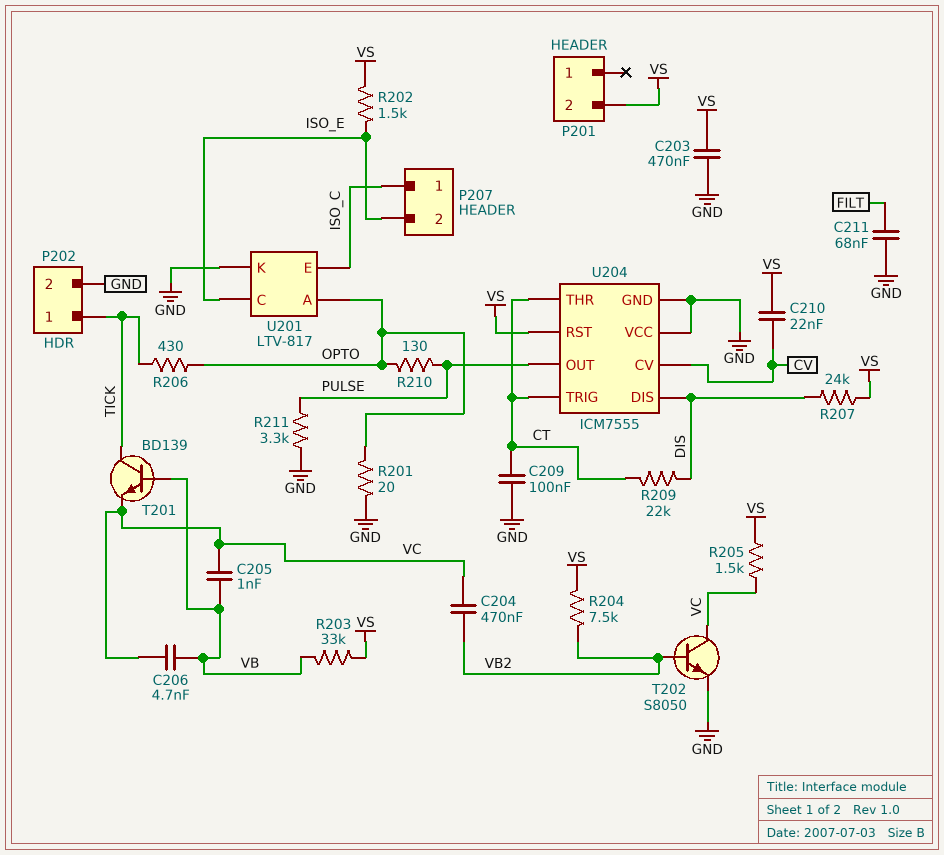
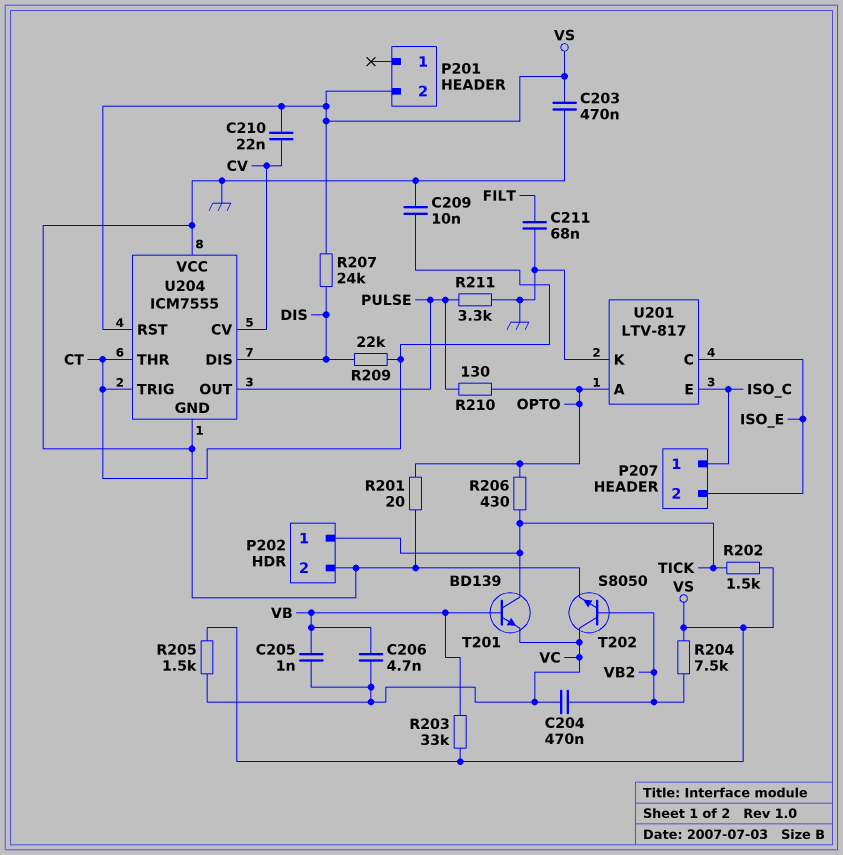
C209: 100nF (CT, GND) -> 10nF (CT, GND)
R202: 1.5k (ISO_E, VS) -> 1.5k (TICK, VS)

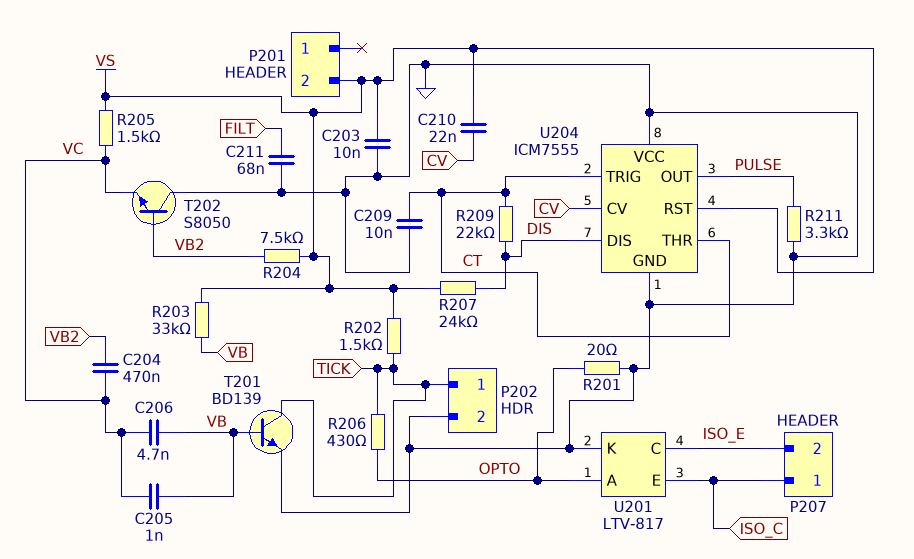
C203: 470nF (GND, VS) -> 10nF (GND, VS)
R210: 130 (OPTO, PULSE) -> none
T201: NPN BD139 (B VB, C TICK, E VC) -> NPN BD139 (B VB, C TICK, E GND)
T202: NPN S8050 (B VB2, C VC, E GND) -> NPN S8050 (B VB2, C GND, E VC)

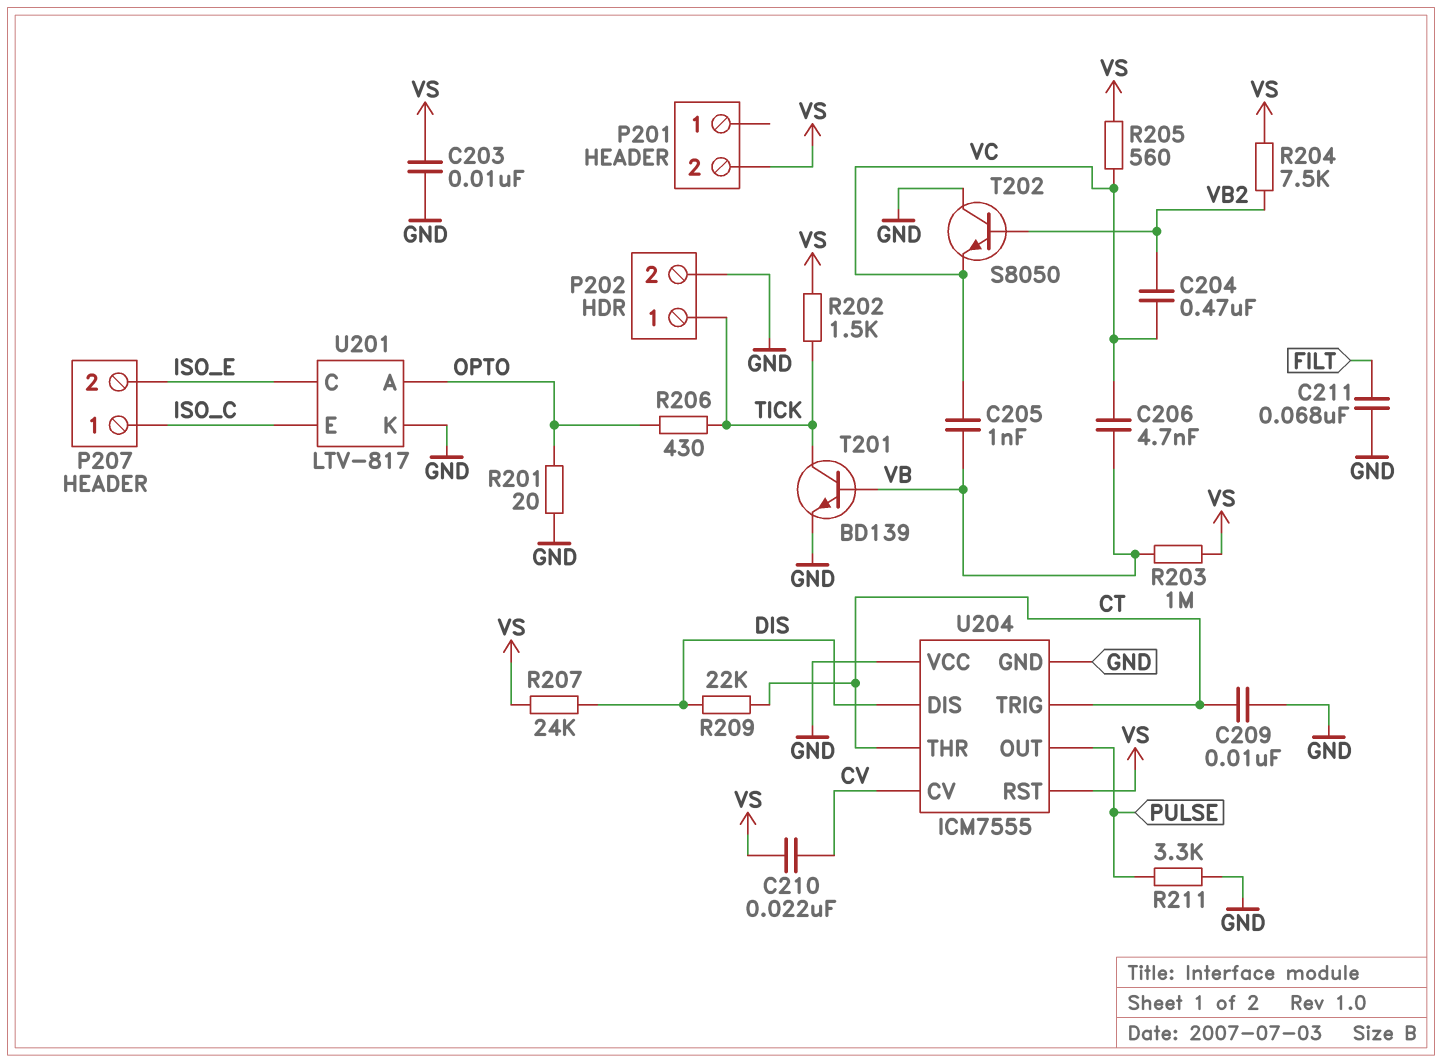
R203: 33k (VB, VS) -> 1M (VB, VS)
R205: 1.5k (VC, VS) -> 560 (VC, VS)

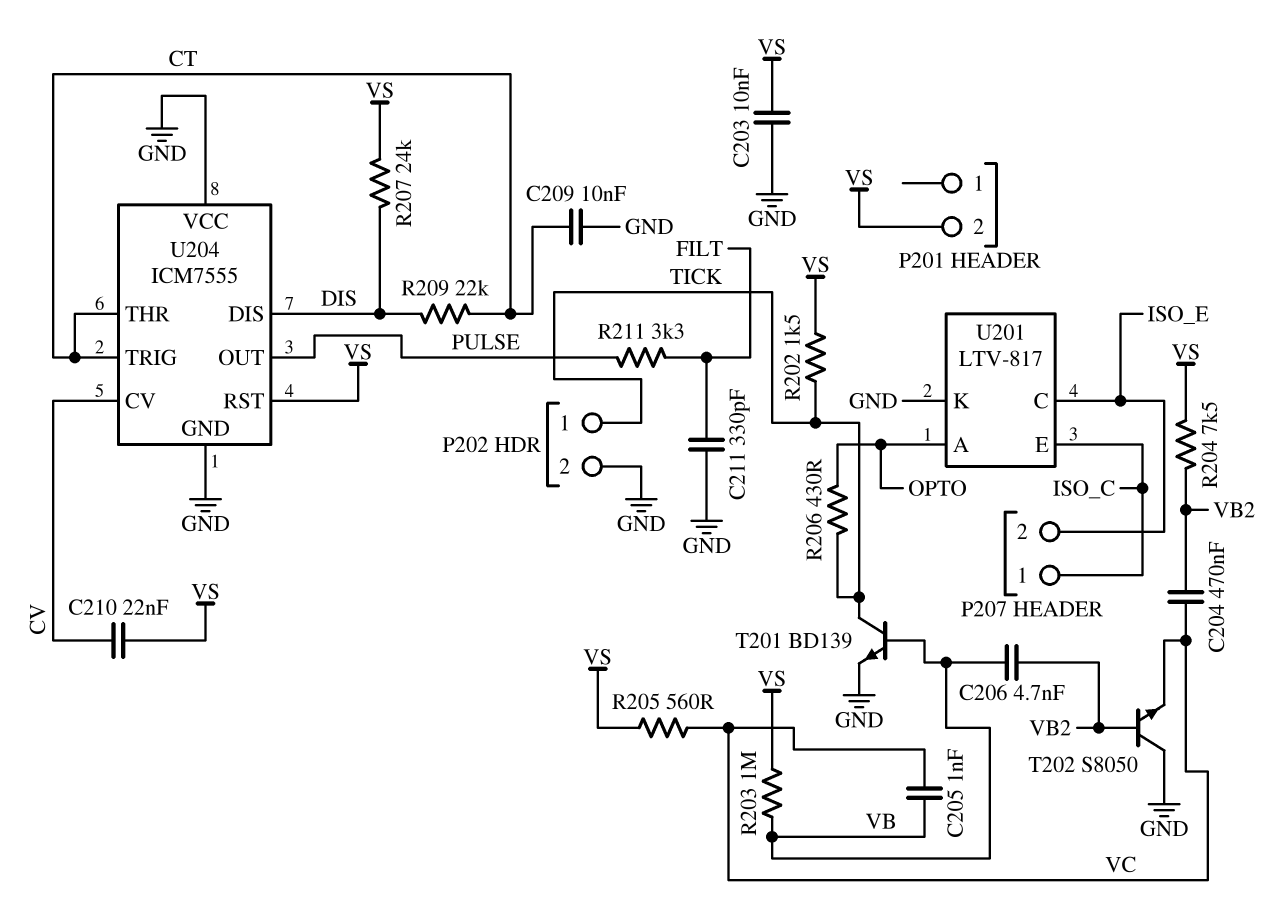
C206: 4.7nF (VB, VC) -> 4.7nF (VB, VB2)
C211: 68nF (FILT, GND) -> 330pF (FILT, GND)
R201: 20 (GND, OPTO) -> none
R211: 3.3k (GND, PULSE) -> 3.3k (FILT, PULSE)

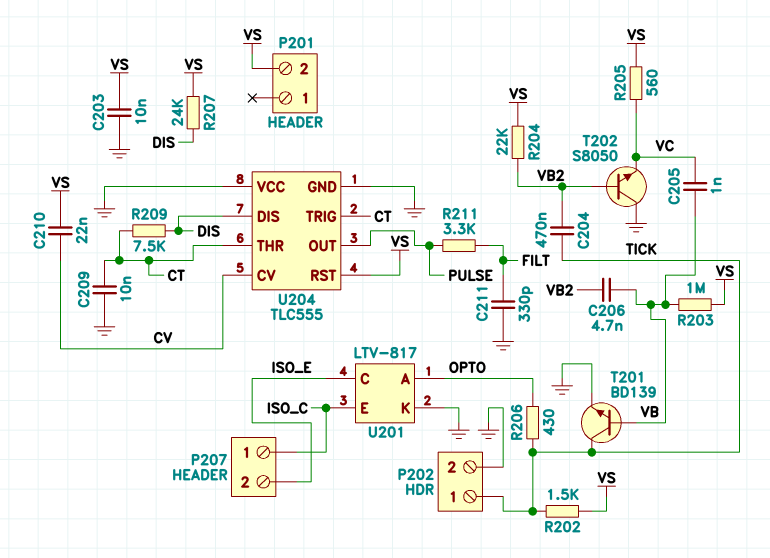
C204: 470nF (VB2, VC) -> 470nF (TICK, VB2)
R204: 7.5k (VB2, VS) -> 22k (VB2, VS)
R209: 22k (CT, DIS) -> 7.5k (CT, DIS)
U204: ICM7555 -> TLC555

